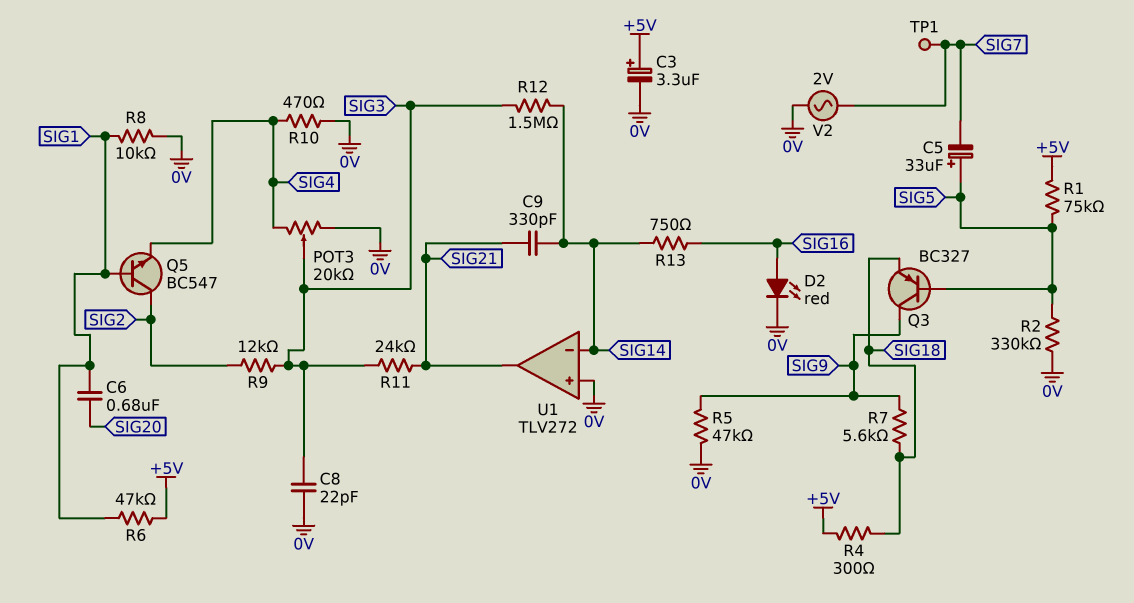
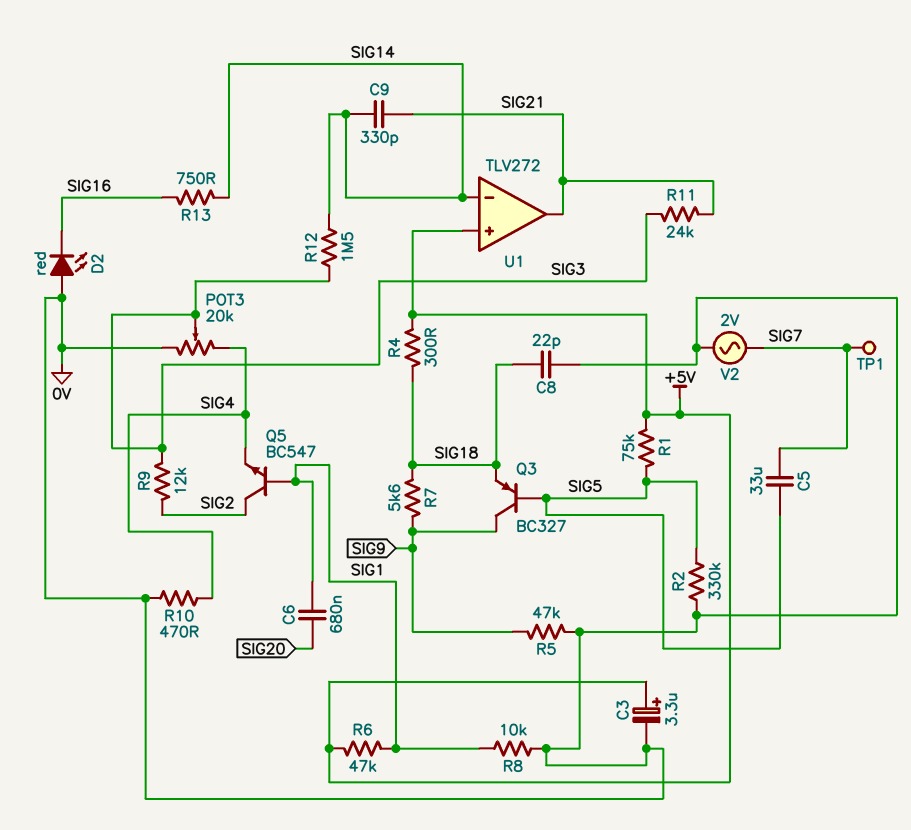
C5: 33uF (plus SIG5, minus SIG7) -> 33uF (SIG5, SIG7)
C8: 22pF (0V, SIG3) -> 22pF (0V, SIG18)
D2: LED red (A SIG16, K 0V) -> LED red (A 0V, K SIG16)
U1 pin in+: 0V -> +5V

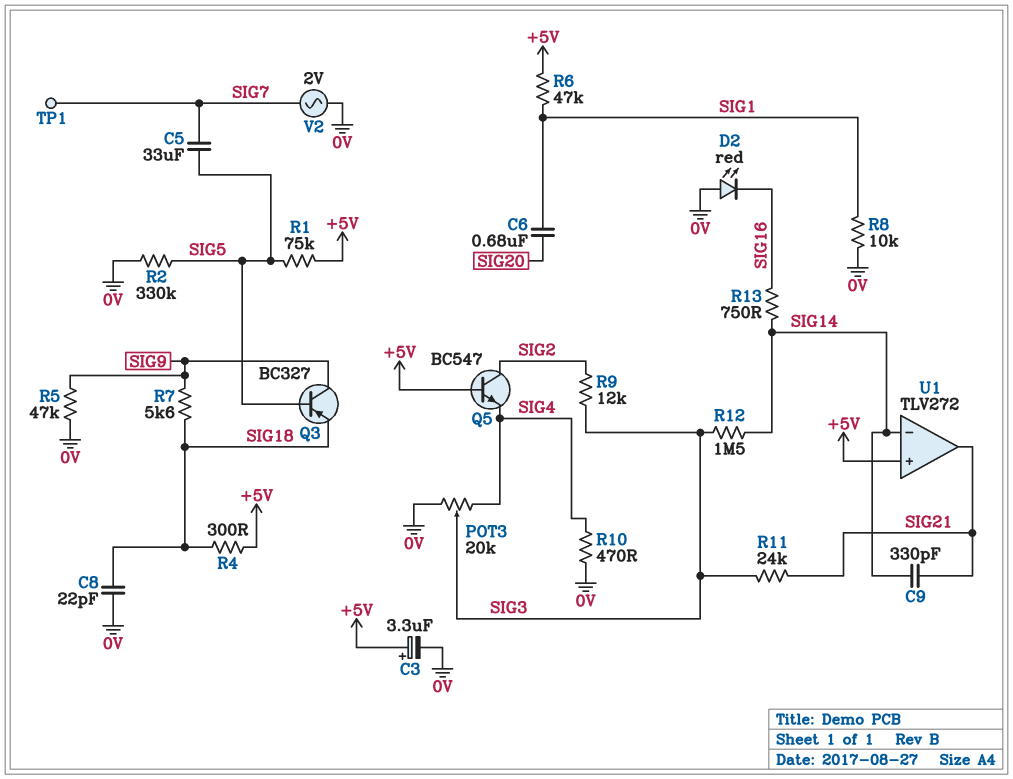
Q5: NPN BC547 (B SIG1, C SIG2, E SIG4) -> NPN BC547 (B +5V, C SIG2, E SIG4)

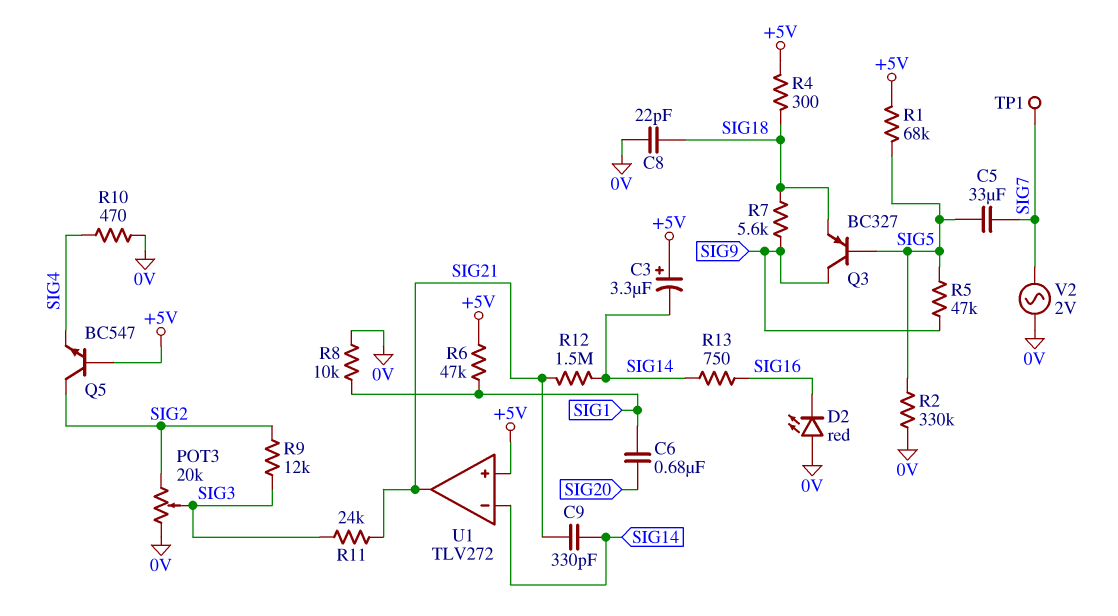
C3: 3.3uF (plus +5V, minus 0V) -> 3.3uF (plus +5V, minus SIG14)
POT3: 20k (0V, SIG4, wiper SIG3) -> 20k (0V, SIG2, wiper SIG3)
R1: 75k (+5V, SIG5) -> 68k (+5V, SIG5)
R5: 47k (0V, SIG9) -> 47k (SIG5, SIG9)
R12: 1.5M (SIG3, SIG14) -> 1.5M (SIG14, SIG21)

